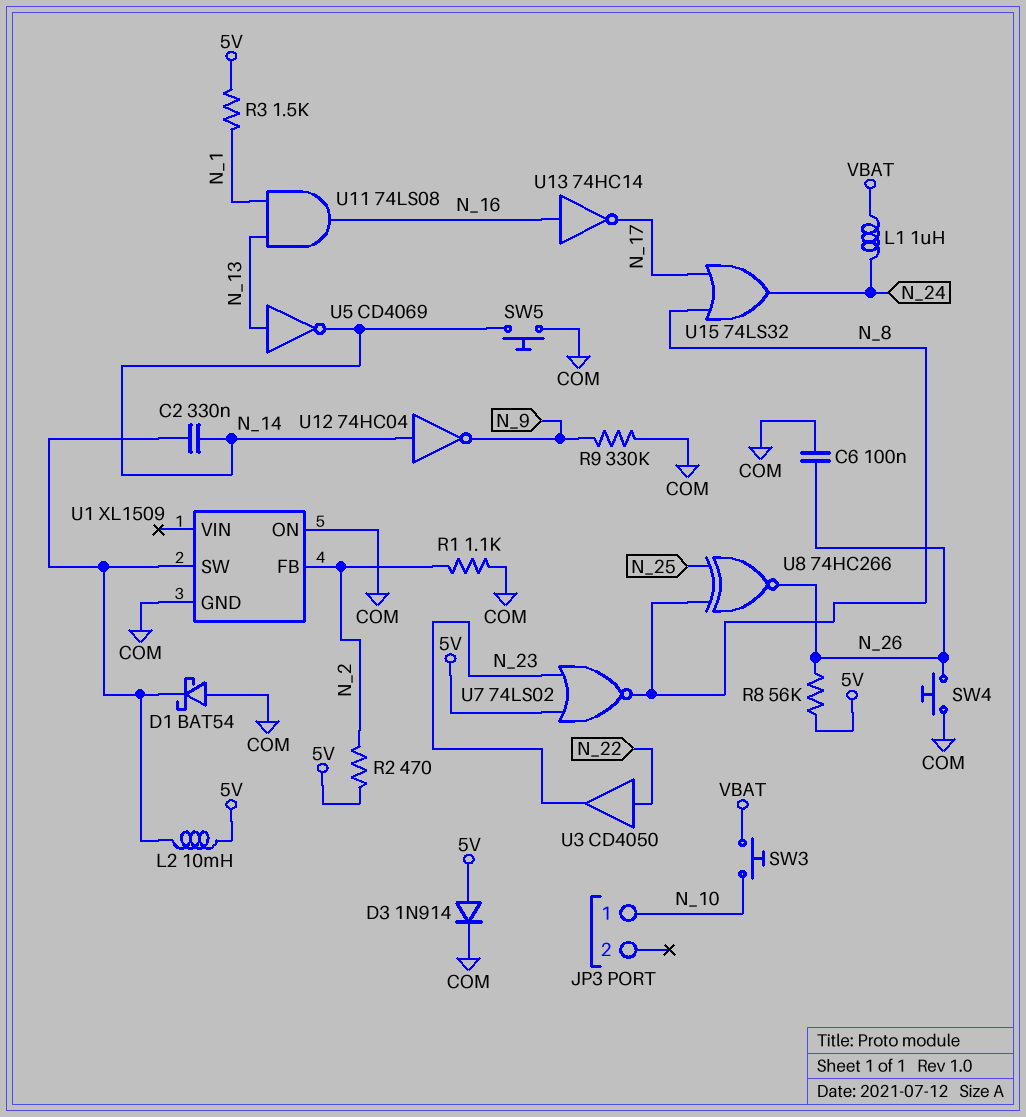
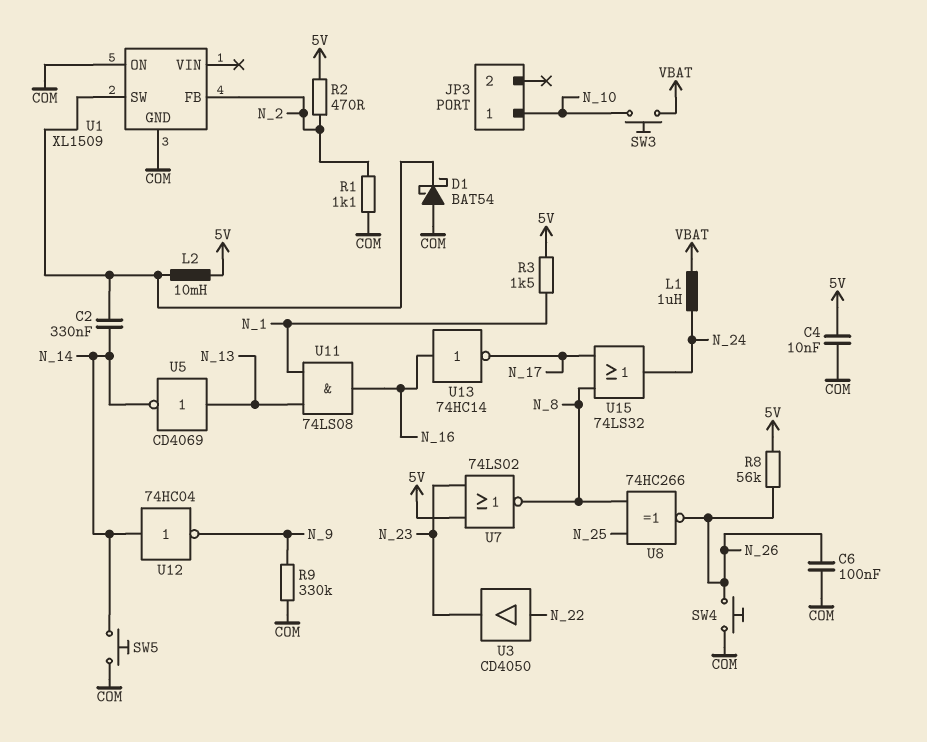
C4: none -> 10nF (5V, COM)
D3: diode 1N914 (A 5V, K COM) -> none

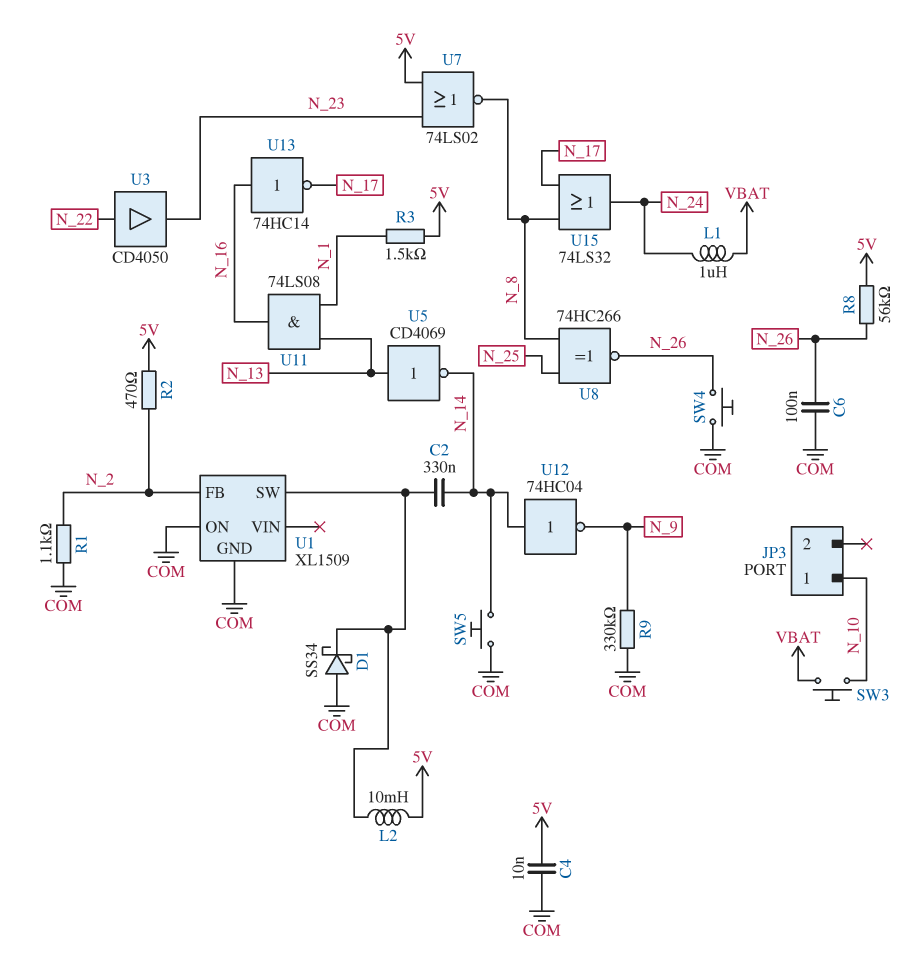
D1: schottky BAT54 (A COM, K U1/SW) -> schottky SS34 (A COM, K U1/SW)

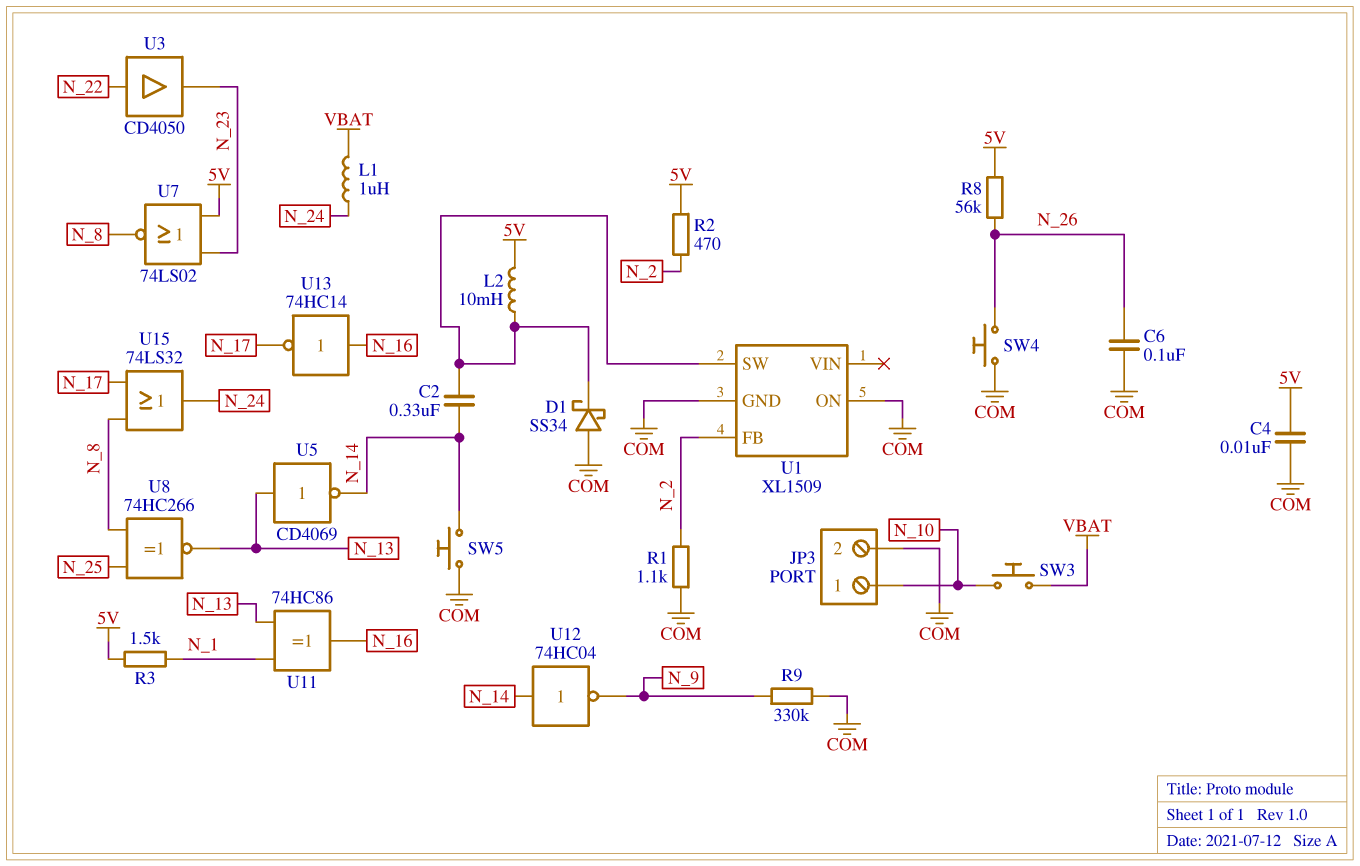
JP3 pin 2: none -> COM
U8: XNOR 74HC266 (in N_8, in N_25, out N_26) -> XNOR 74HC266 (in N_8, in N_25, out N_13)
U11: AND 74LS08 (in N_1, in N_13, out N_16) -> XOR 74HC86 (in N_1, in N_13, out N_16)

